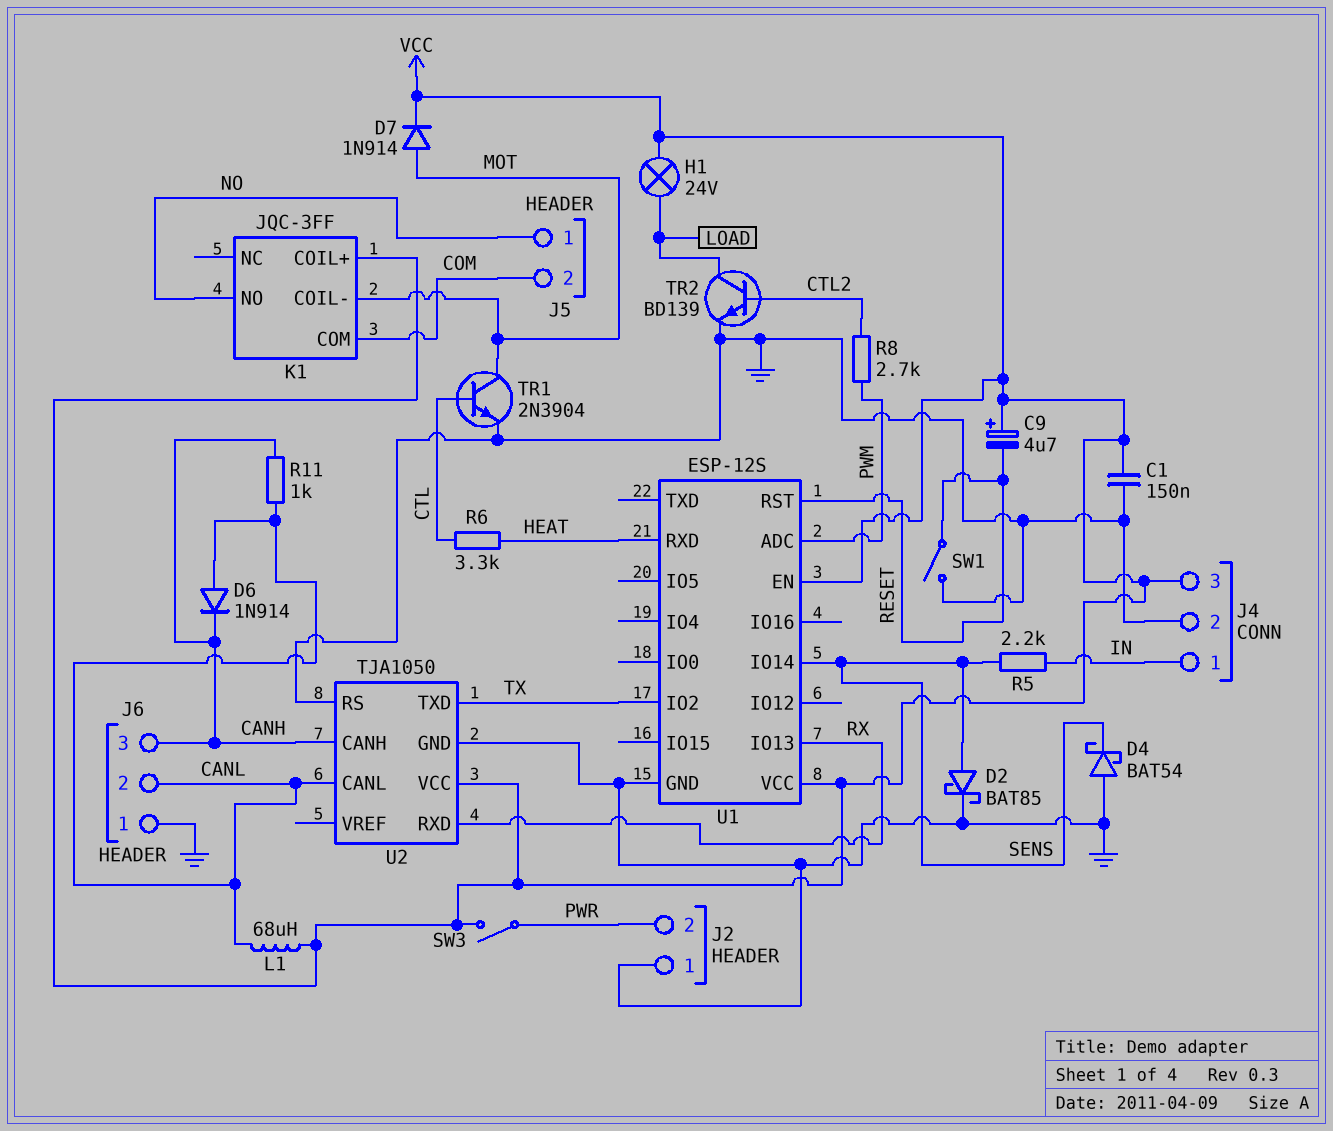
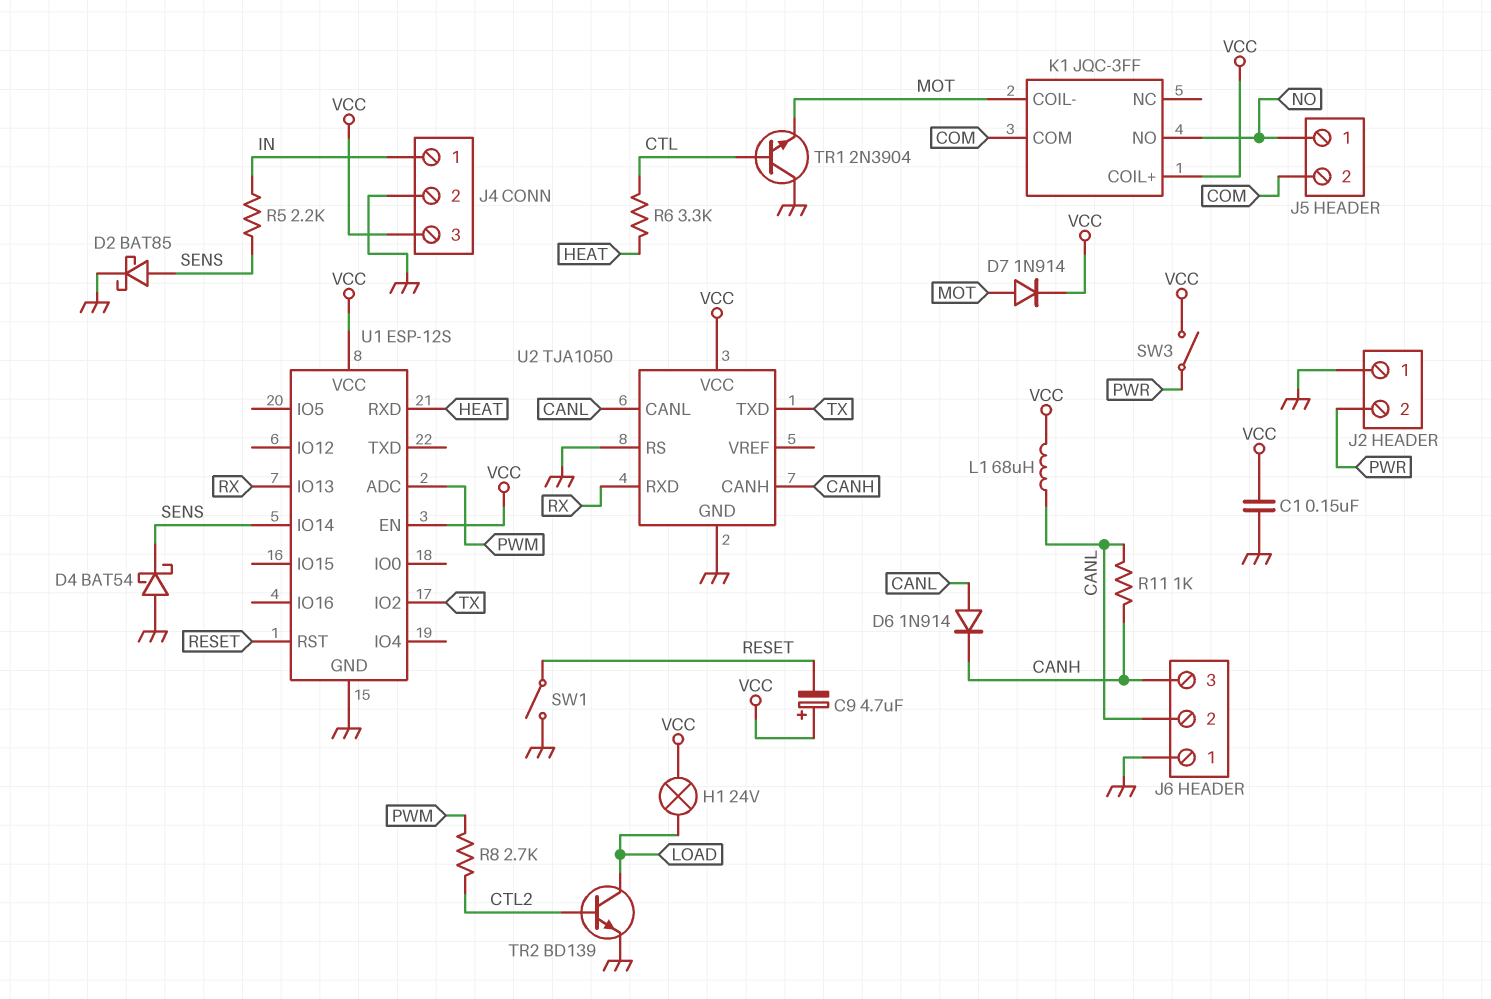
TR1: NPN 2N3904 (B CTL, C MOT, E GND) -> NPN 2N3904 (B CTL, C GND, E MOT)

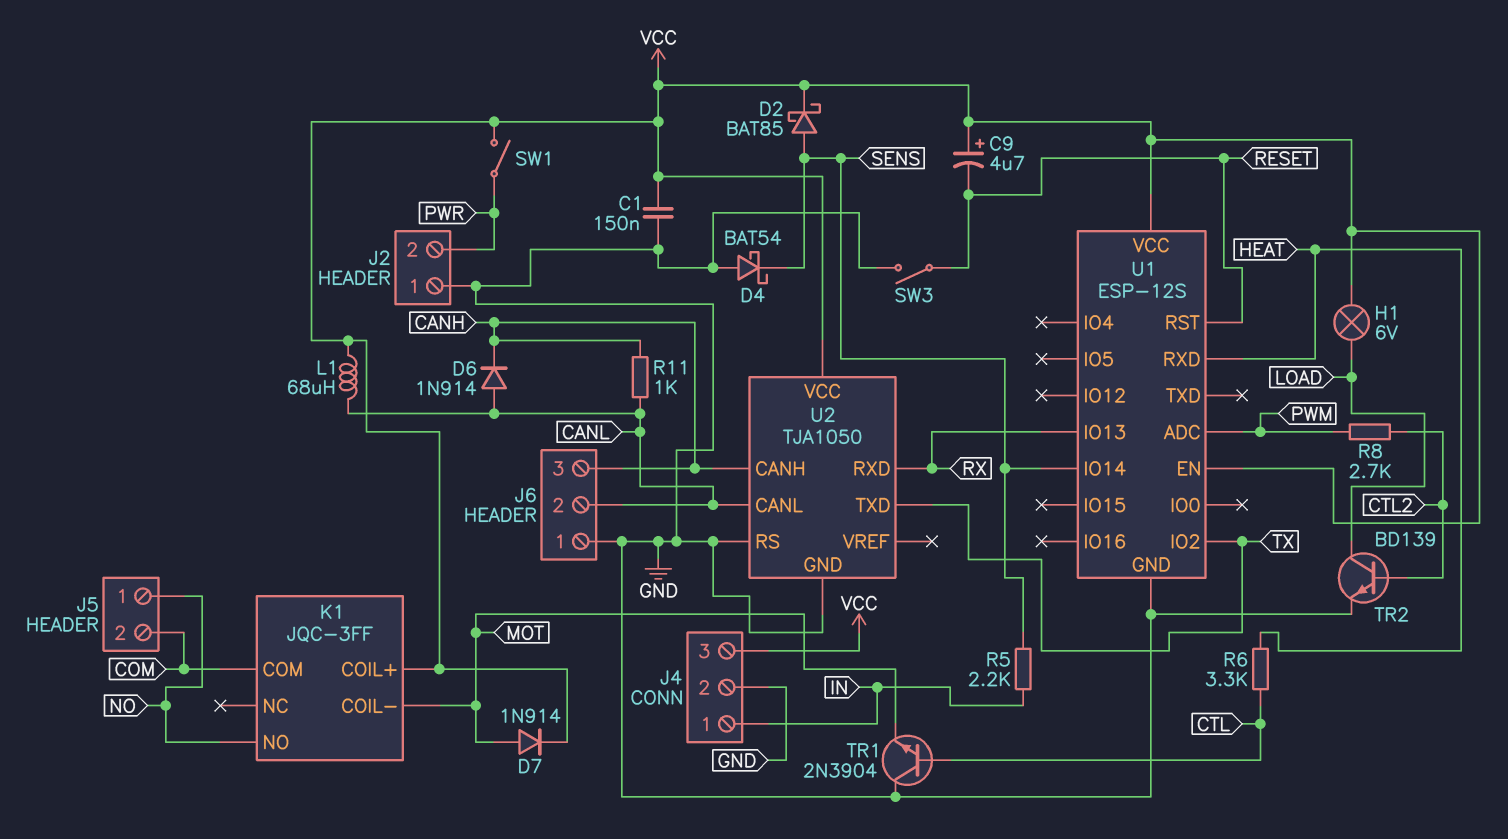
D2: schottky BAT85 (A SENS, K GND) -> schottky BAT85 (A SENS, K VCC)
H1: lamp 24V (LOAD, VCC) -> lamp 6V (LOAD, VCC)
SW1: switch (GND, RESET) -> switch (PWR, VCC)
SW3: switch (PWR, VCC) -> switch (GND, RESET)

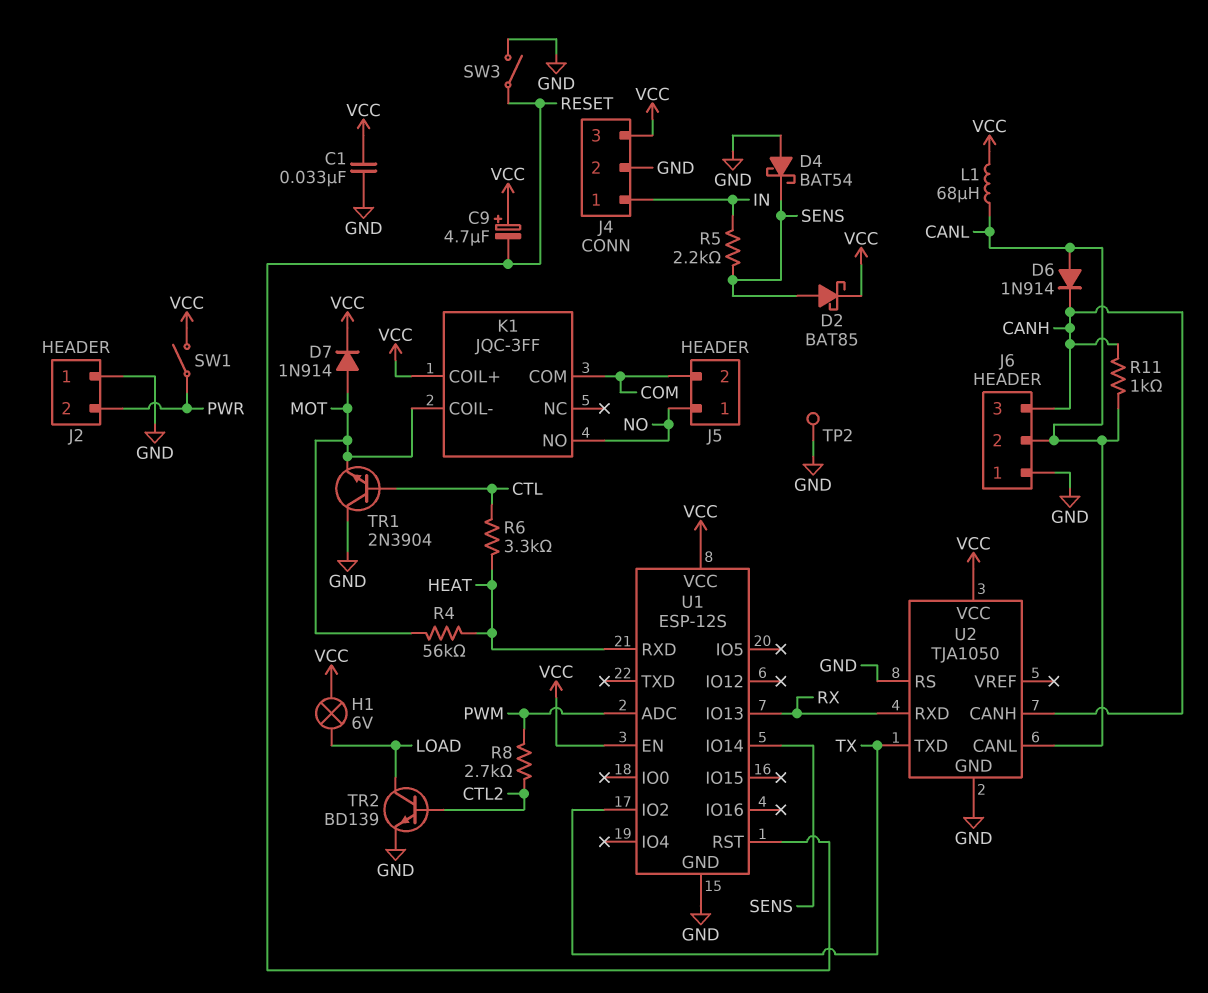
C1: 150nF (GND, VCC) -> 33nF (GND, VCC)
R4: none -> 56k (HEAT, MOT)
TP2: none -> test point (GND)

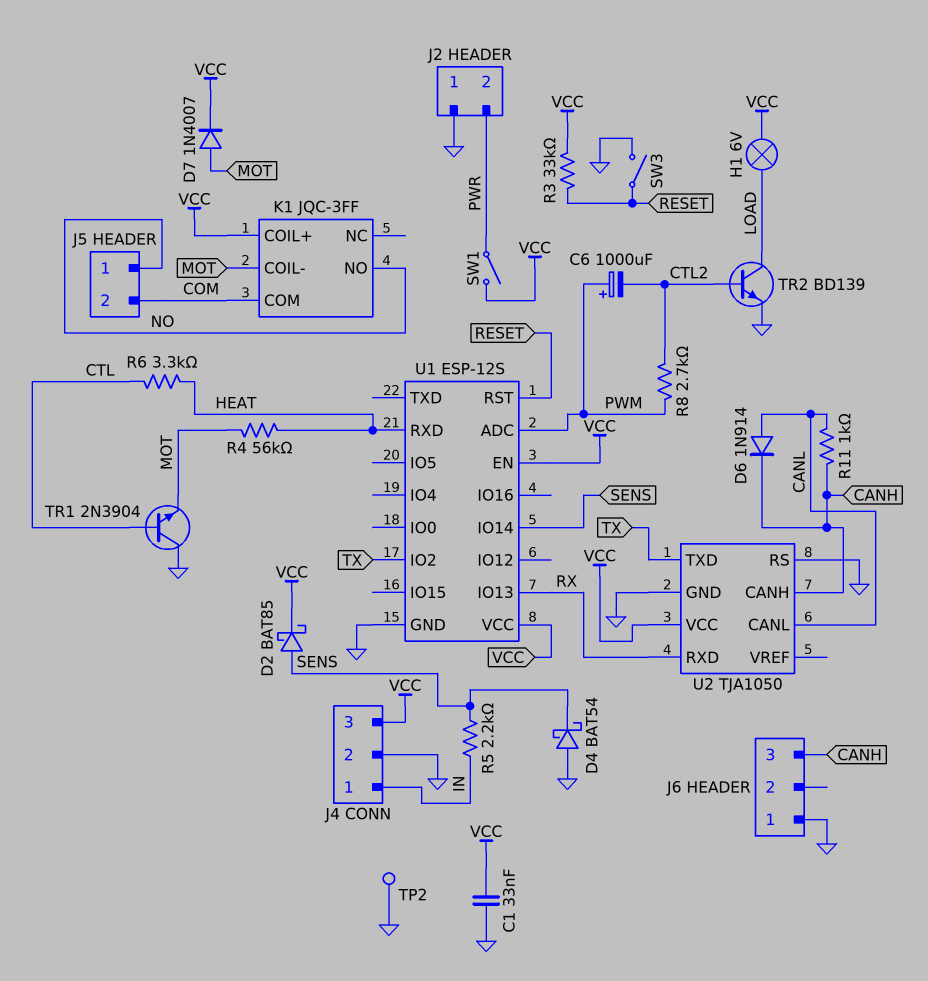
C6: none -> 1000uF (plus PWM, minus CTL2)
C9: 4.7uF (plus VCC, minus RESET) -> none
D7: diode 1N914 (A MOT, K VCC) -> diode 1N4007 (A MOT, K VCC)
J6 pin 2: CANL -> none
L1: 68uH (CANL, VCC) -> none
R3: none -> 33k (RESET, VCC)

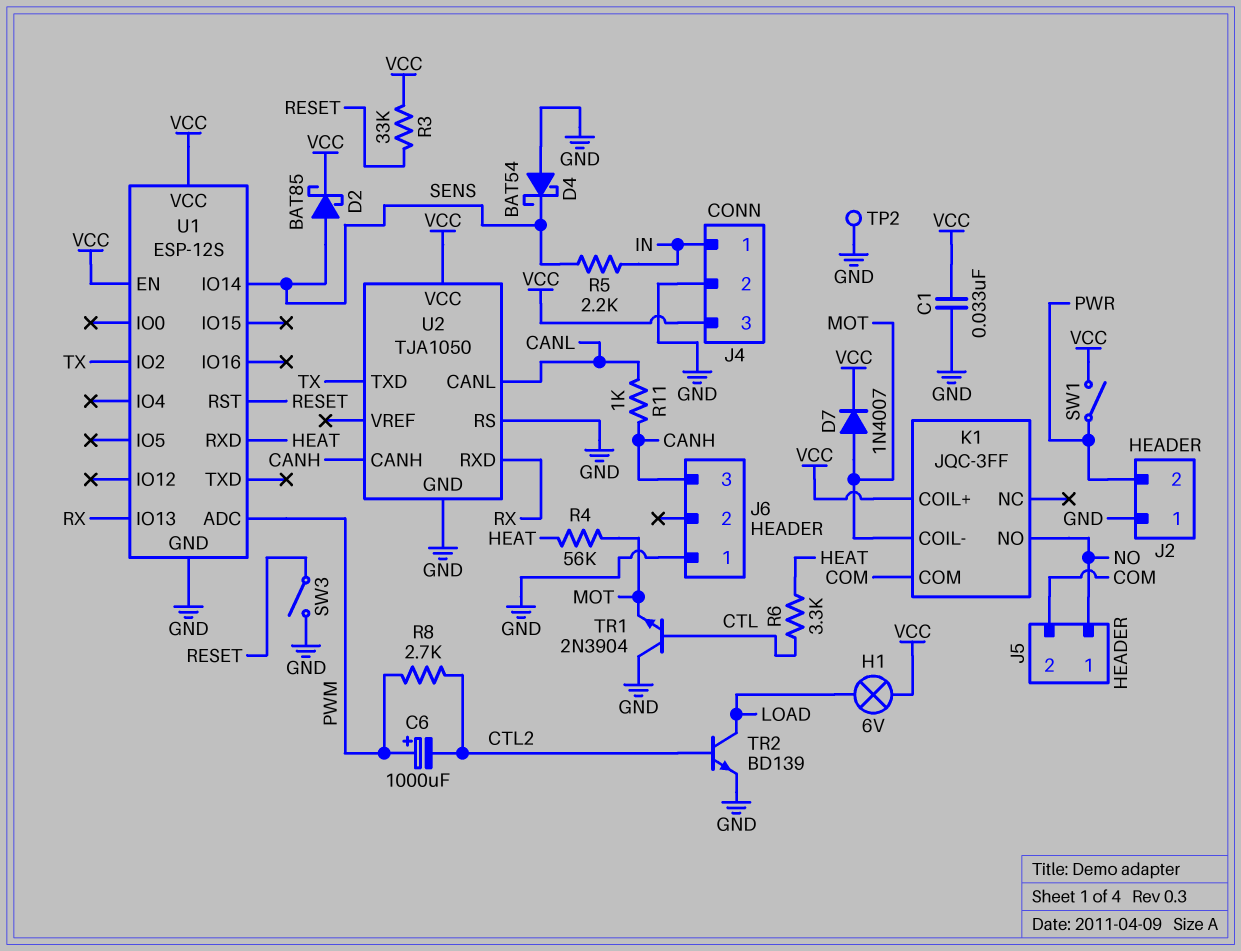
D6: diode 1N914 (A CANL, K CANH) -> none

